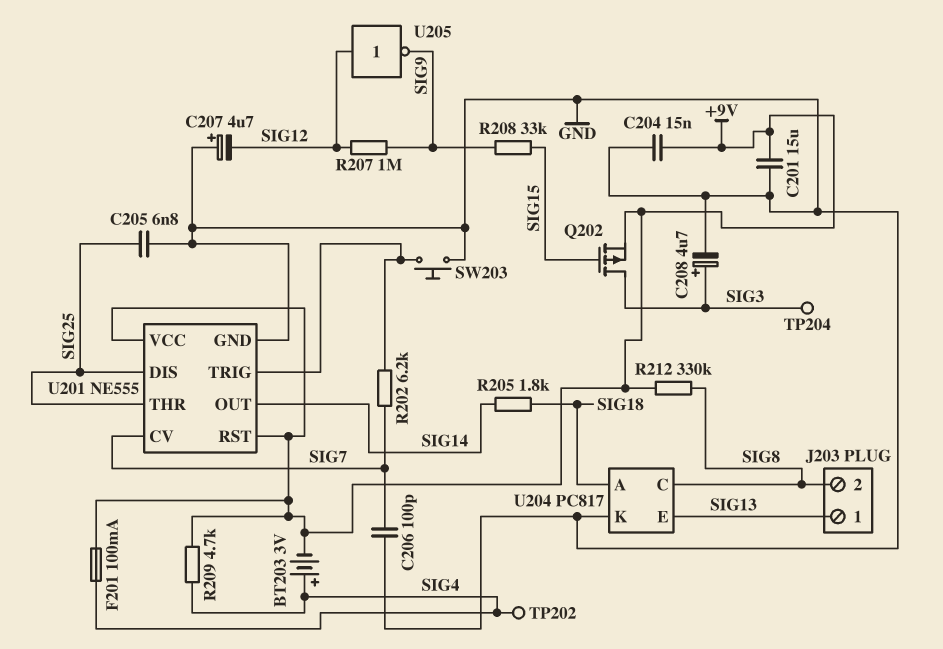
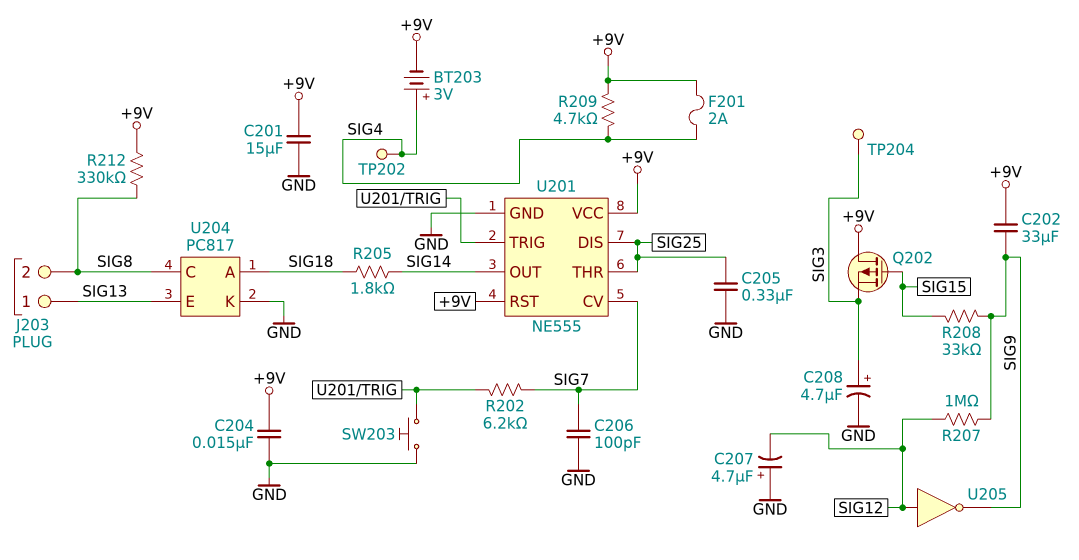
C202: none -> 33uF (+9V, SIG9)
C205: 6.8nF (GND, SIG25) -> 330nF (GND, SIG25)
F201: 100mA (+9V, SIG4) -> 2A (+9V, SIG4)
Q202: PMOS (G SIG15, D SIG3, S +9V) -> PMOS (G SIG15, D +9V, S SIG3)

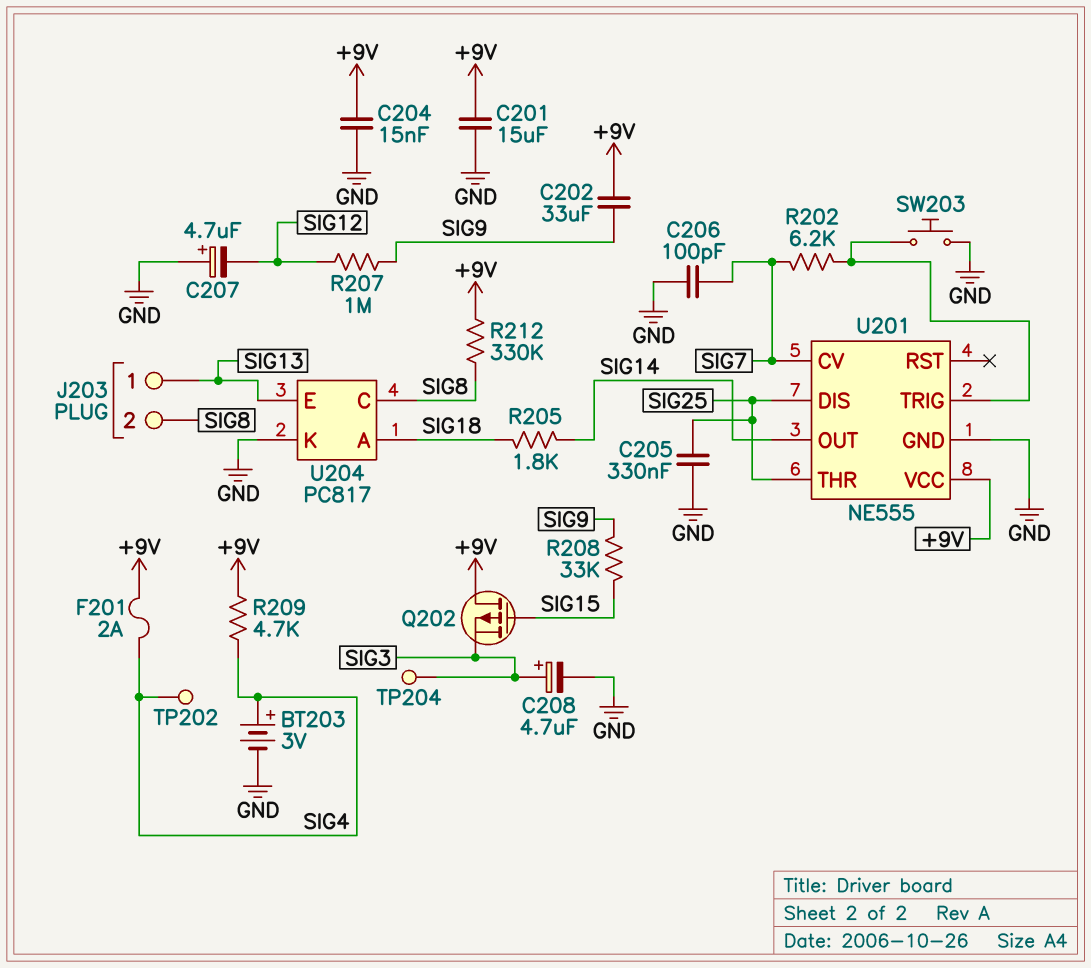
BT203: 3V (plus SIG4, minus +9V) -> 3V (plus SIG4, minus GND)
U201 pin RST: +9V -> none
U205: NOT (in SIG12, out SIG9) -> none

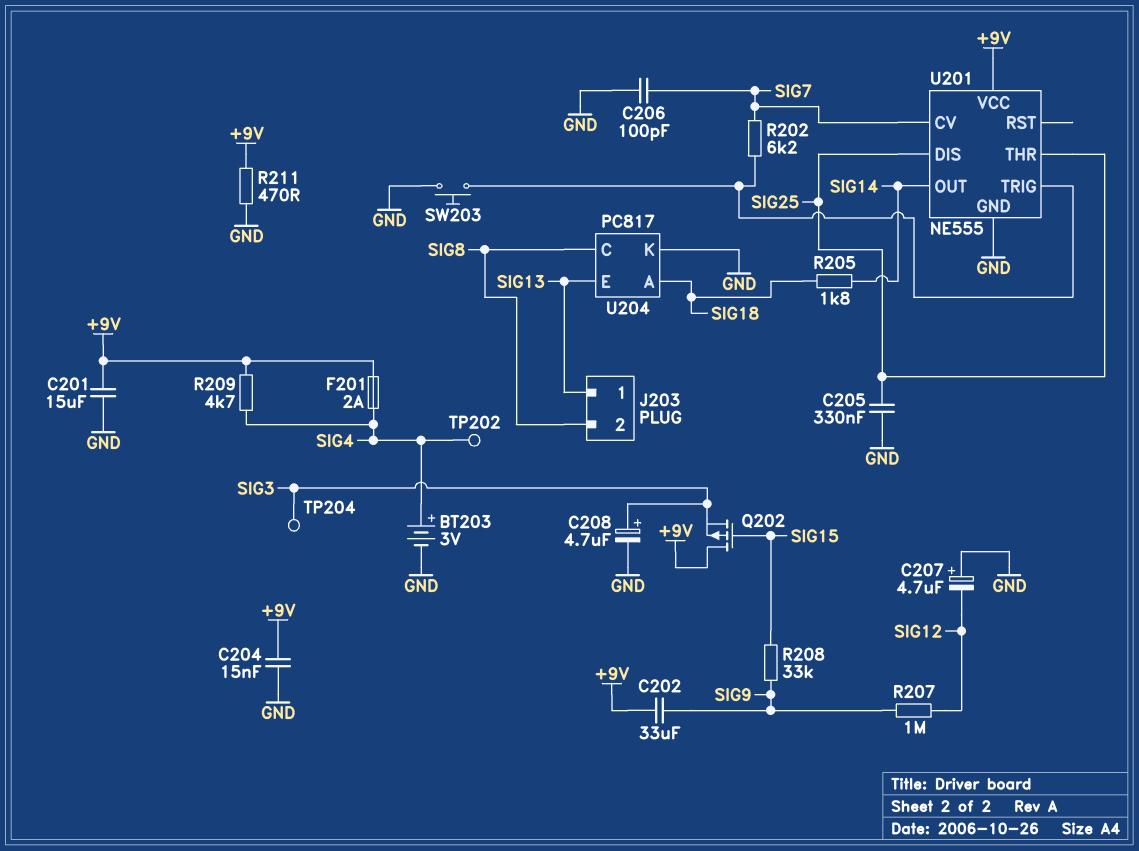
R211: none -> 470 (+9V, GND)
R212: 330k (+9V, SIG8) -> none

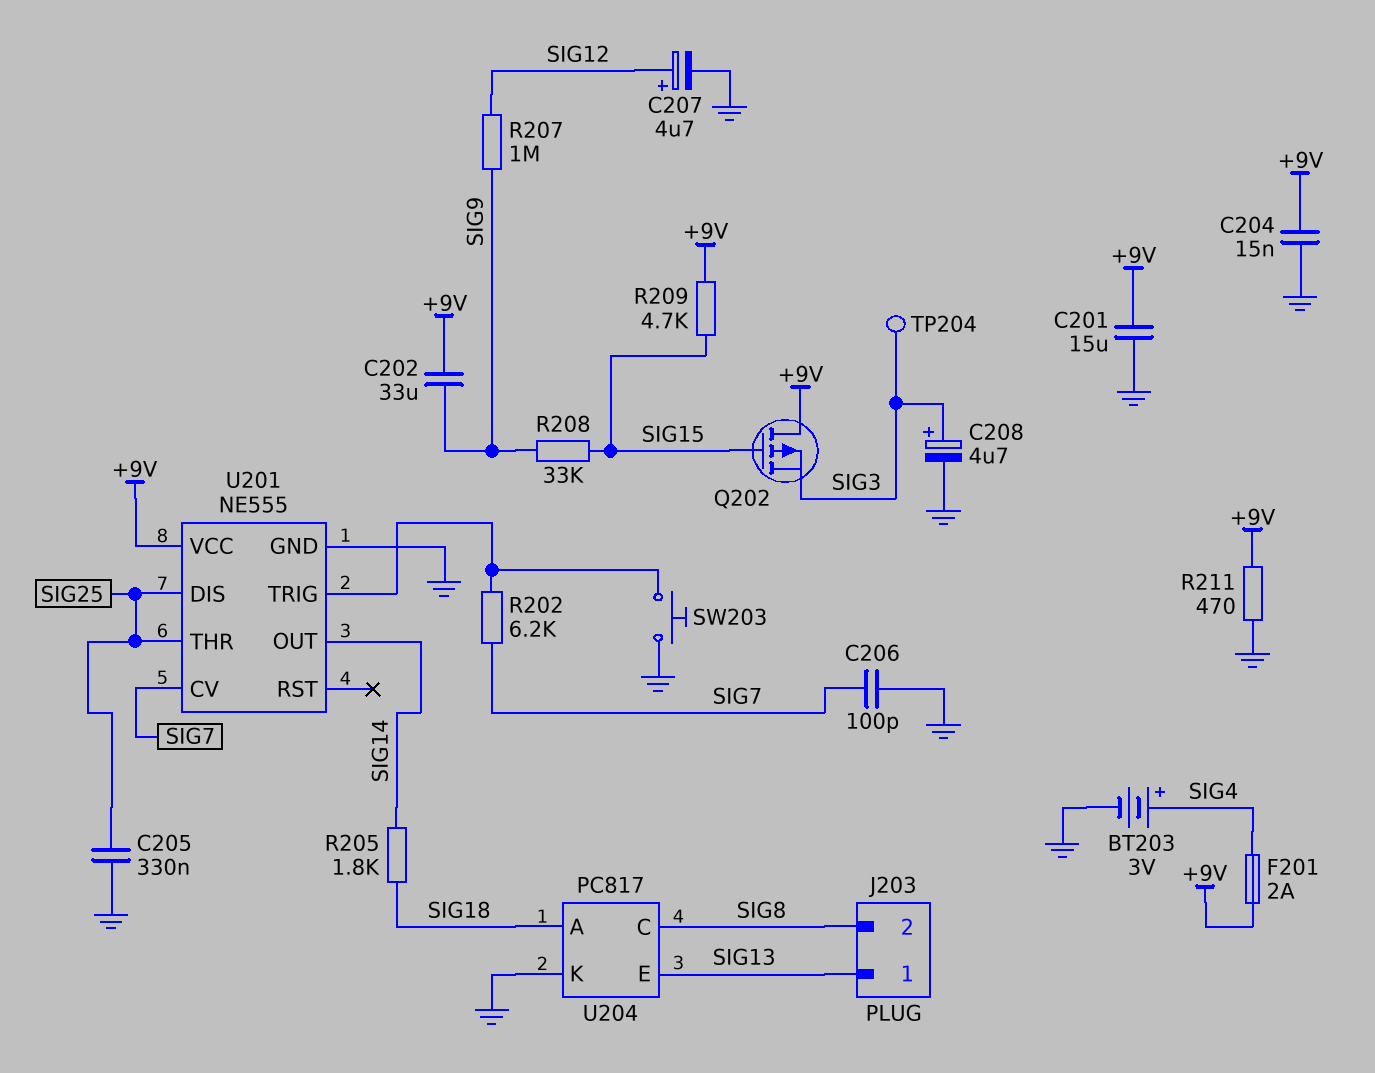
C207: 4.7uF (plus GND, minus SIG12) -> 4.7uF (plus SIG12, minus GND)
R209: 4.7k (+9V, SIG4) -> 4.7k (+9V, SIG15)
TP202: test point (SIG4) -> none

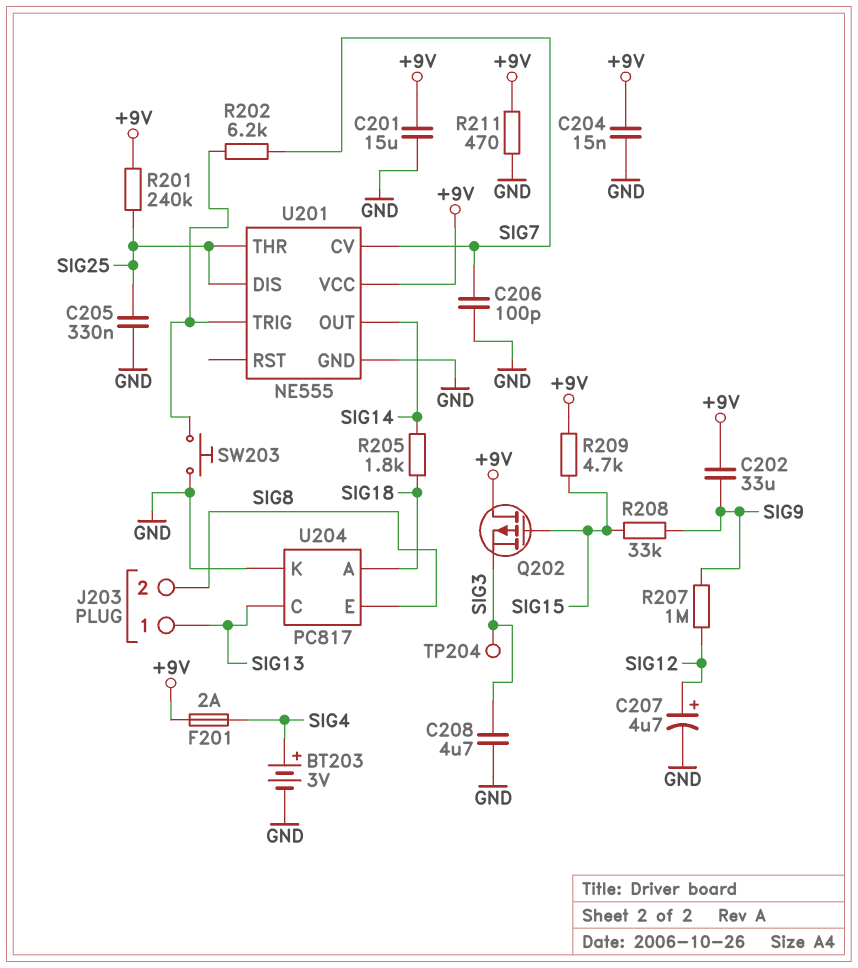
C208: 4.7uF (plus SIG3, minus GND) -> 4.7uF (GND, SIG3)
R201: none -> 240k (+9V, SIG25)
U204 pin C: SIG8 -> SIG13
U204 pin E: SIG13 -> SIG8

